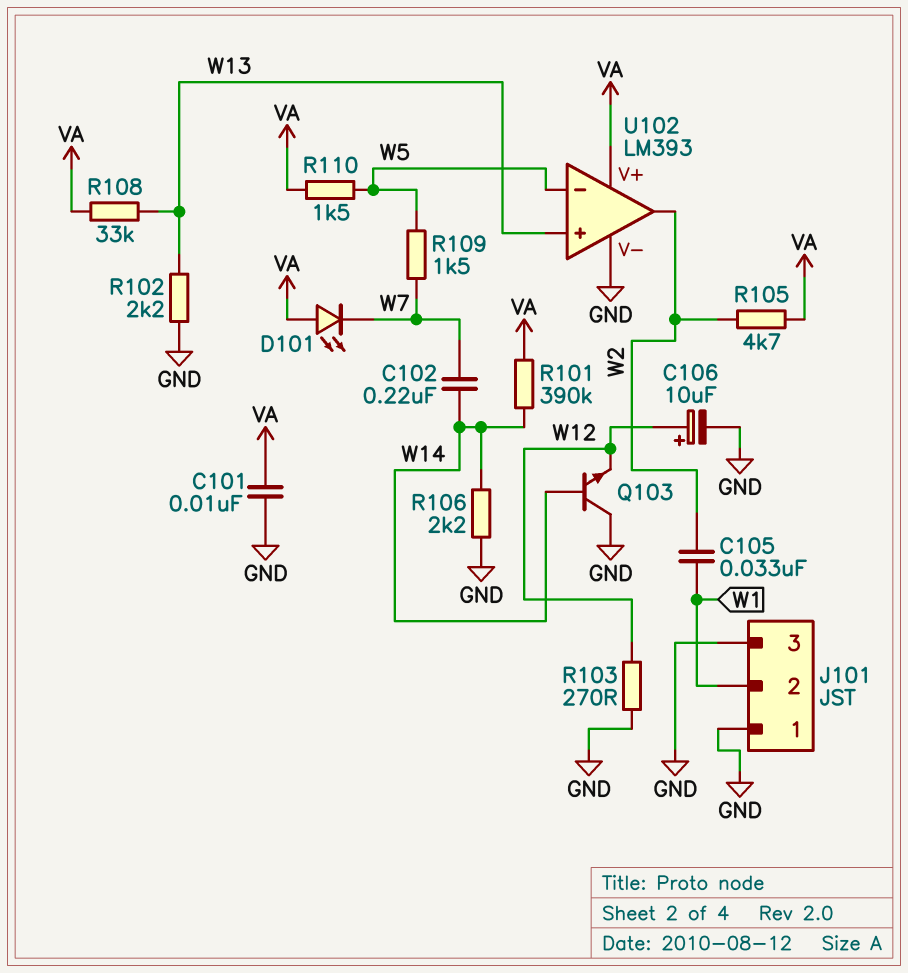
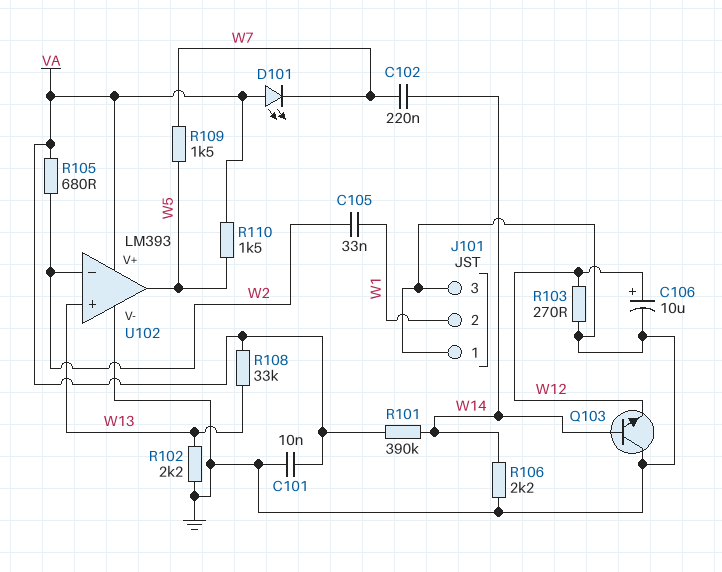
R105: 4.7k (VA, W2) -> 680 (VA, W2)
U102 pin in-: W5 -> W2
U102 pin out: W2 -> W5

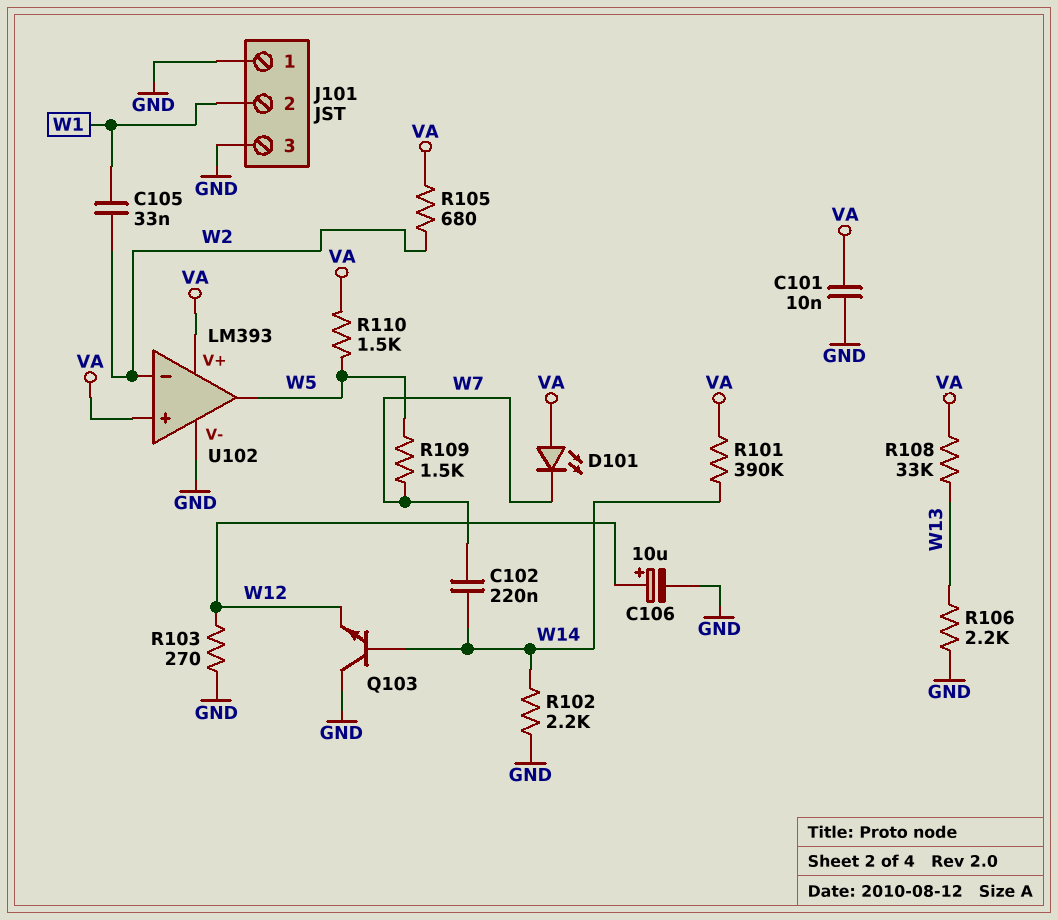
R102: 2.2k (GND, W13) -> 2.2k (GND, W14)
R106: 2.2k (GND, W14) -> 2.2k (GND, W13)
U102 pin in+: W13 -> VA

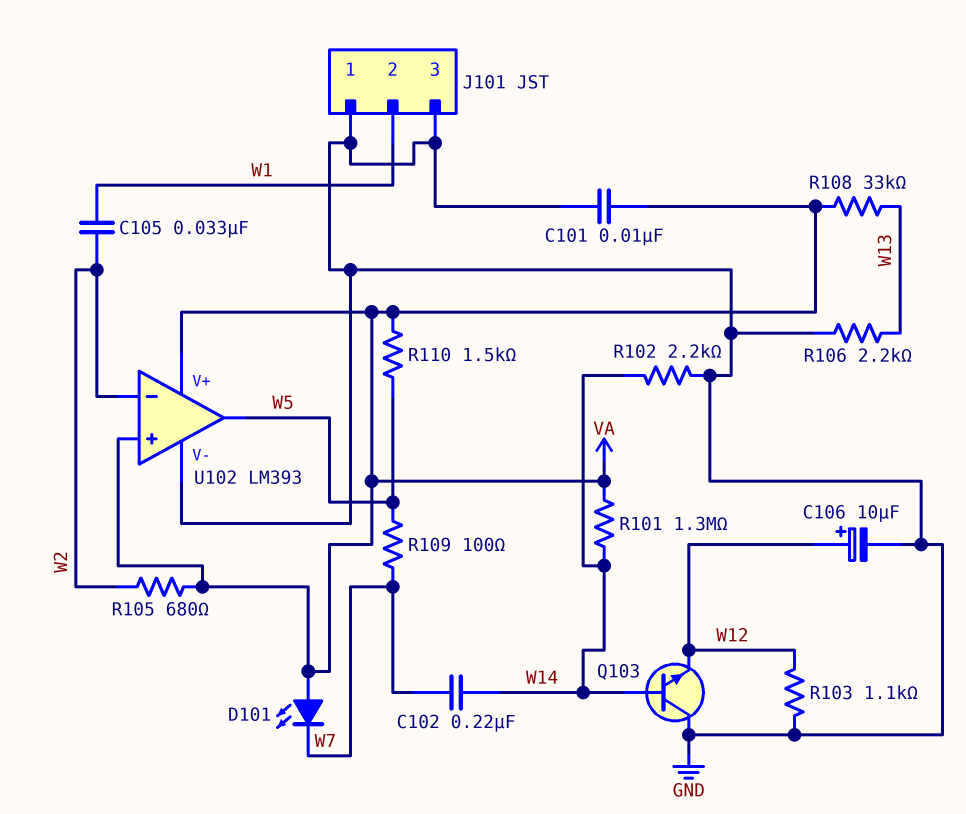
R101: 390k (VA, W14) -> 1.3M (VA, W14)
R103: 270 (GND, W12) -> 1.1k (GND, W12)
R109: 1.5k (W5, W7) -> 100 (W5, W7)

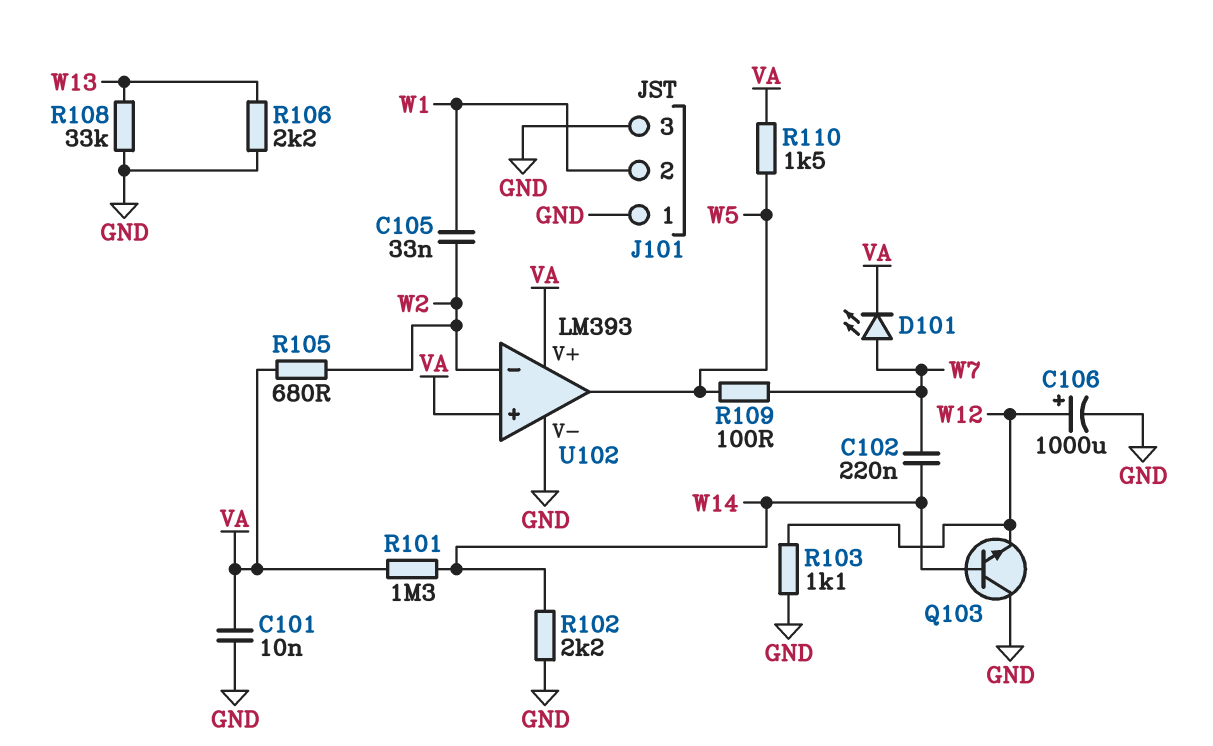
C106: 10uF (plus W12, minus GND) -> 1000uF (plus W12, minus GND)
D101: LED (A VA, K W7) -> LED (A W7, K VA)
R108: 33k (VA, W13) -> 33k (GND, W13)

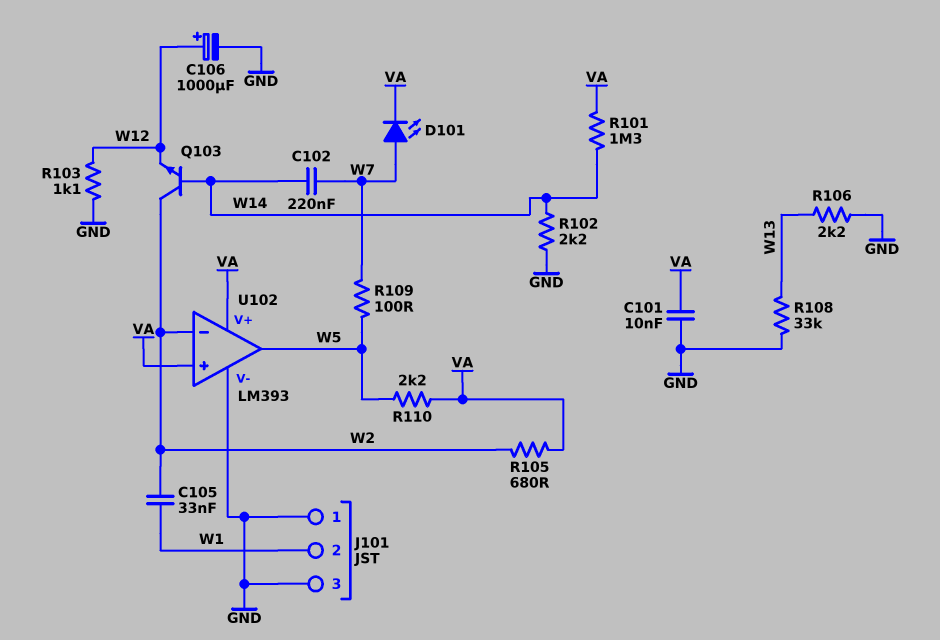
Q103: NPN (B W14, C GND, E W12) -> NPN (B W14, C W2, E W12)
R110: 1.5k (VA, W5) -> 2.2k (VA, W5)

